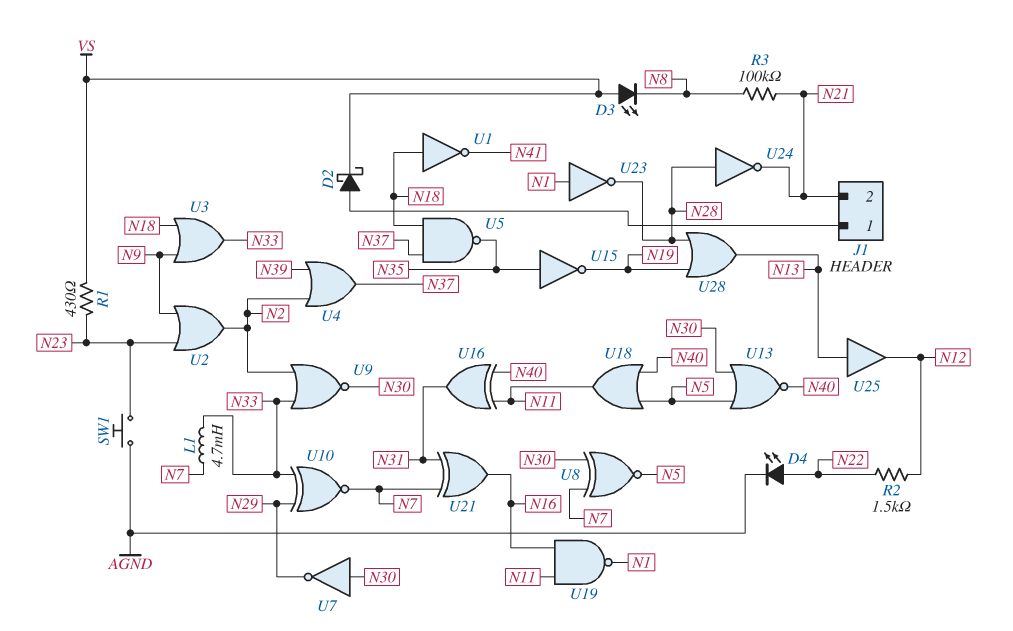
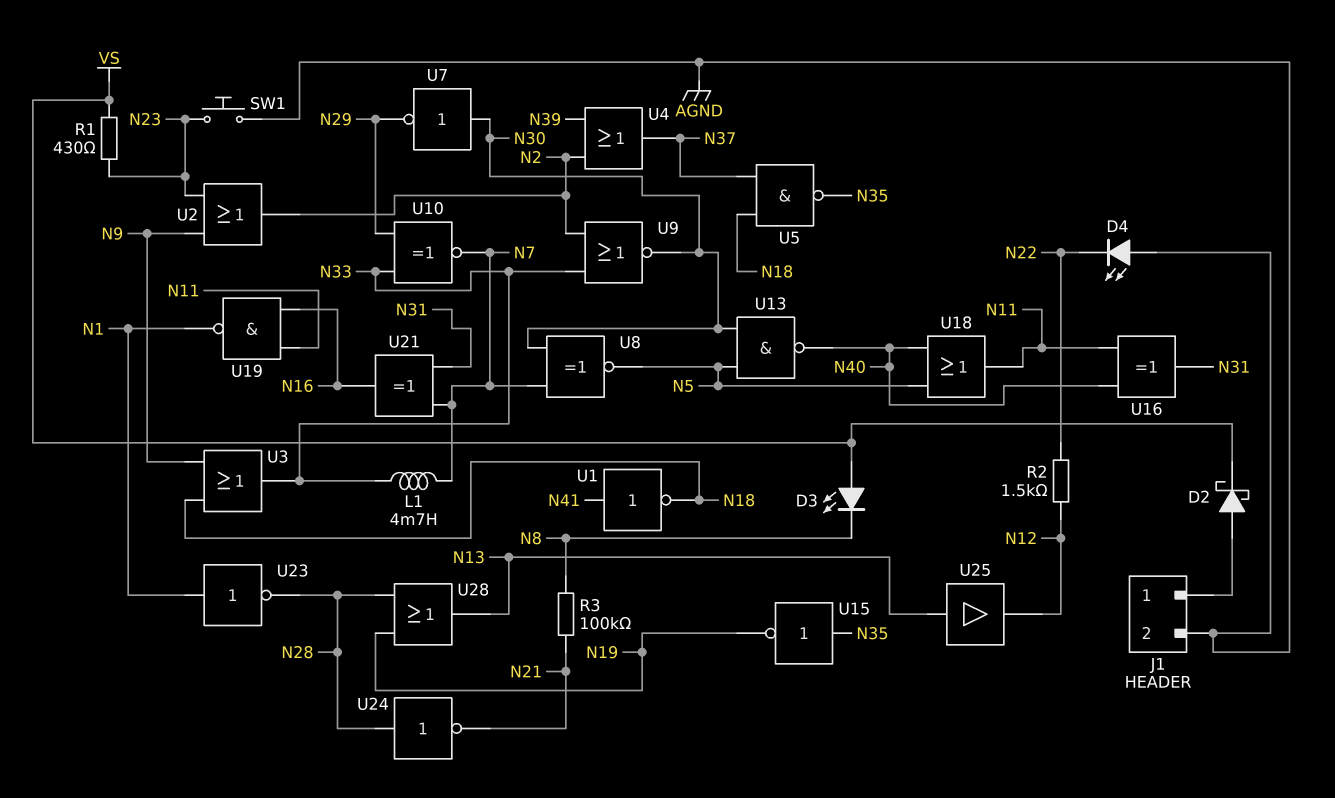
D4: LED (A N22, K AGND) -> LED (A AGND, K N22)
J1 pin 2: N21 -> AGND
U1: NOT (in N18, out N41) -> NOT (in N41, out N18)
U13: NOR (in N5, in N30, out N40) -> NAND (in N5, in N30, out N40)

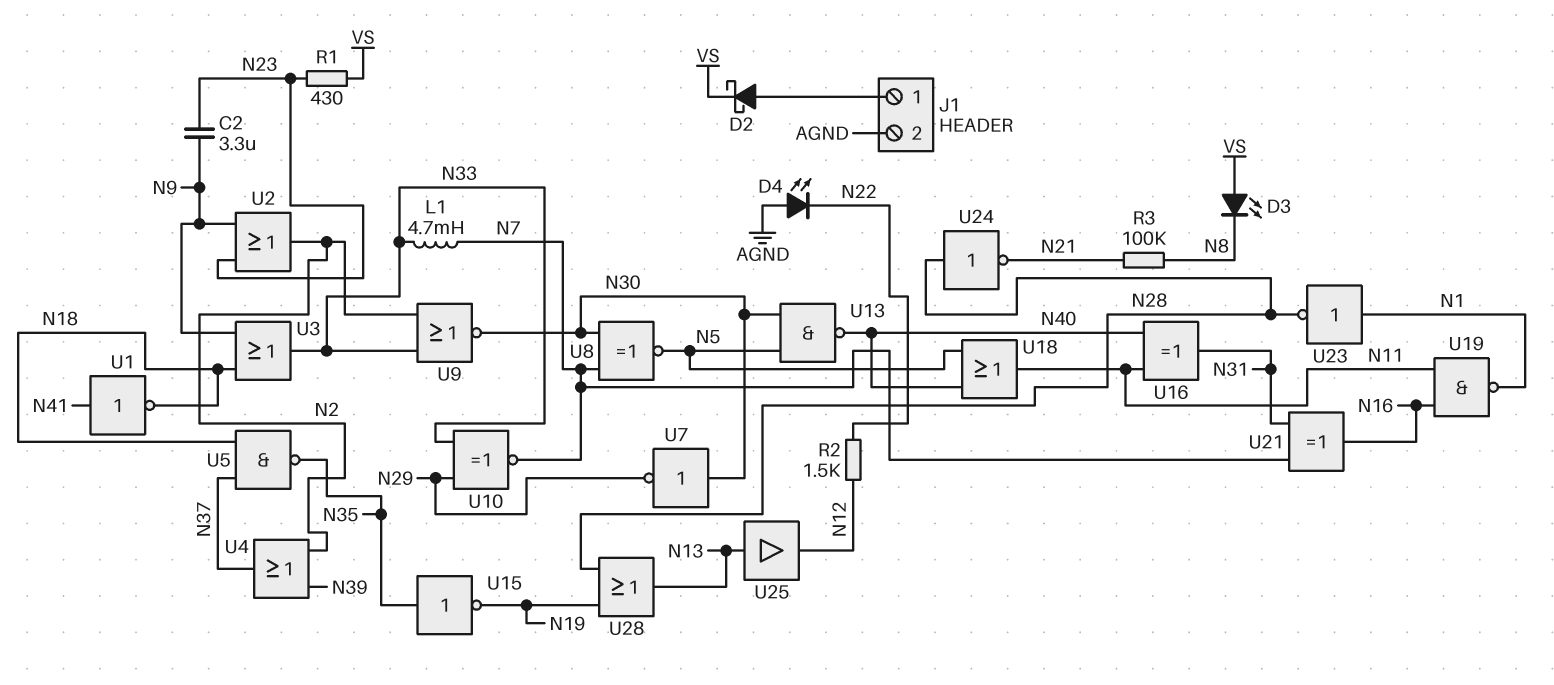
C2: none -> 3.3uF (N9, N23)
SW1: button (AGND, N23) -> none

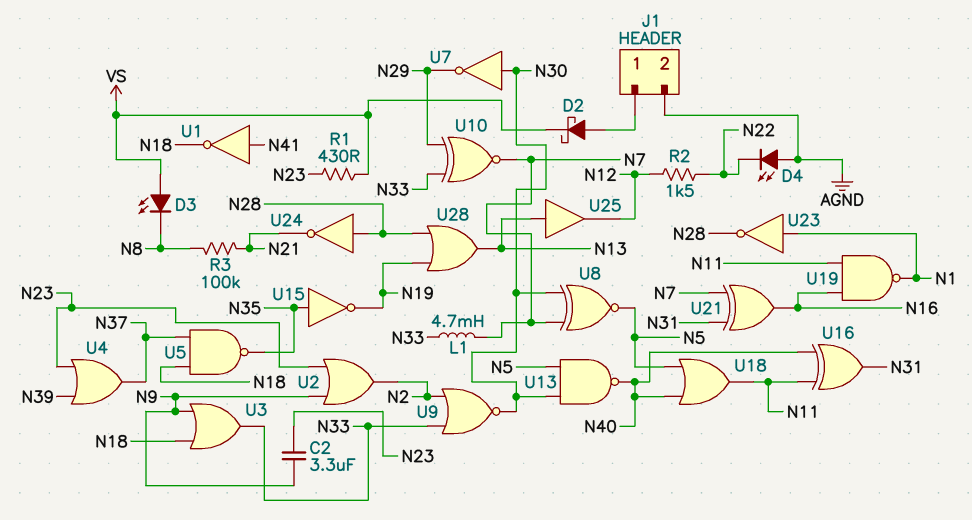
U4: OR (in N2, in N39, out N37) -> OR (in N23, in N39, out N37)

